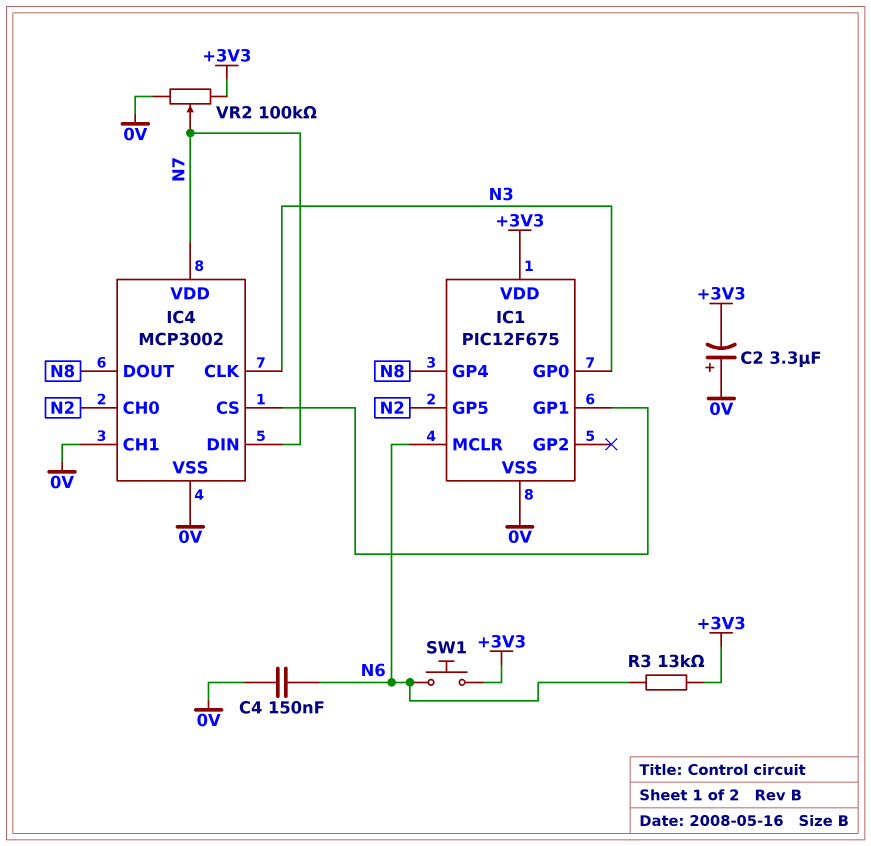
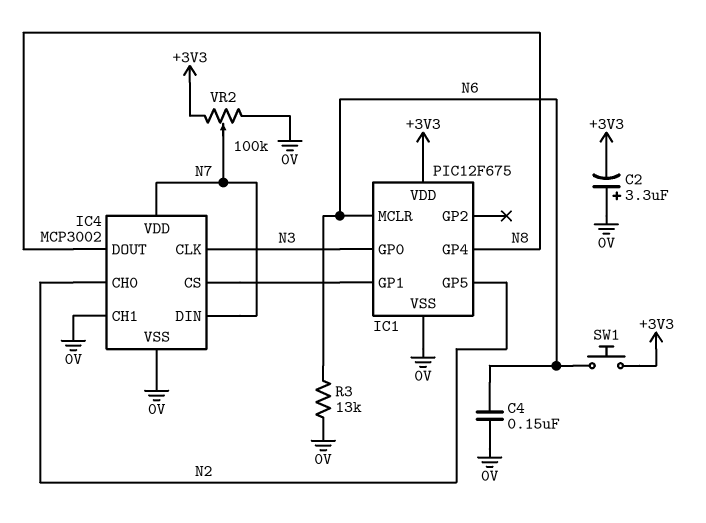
R3: 13k (+3V3, N6) -> 13k (0V, N6)

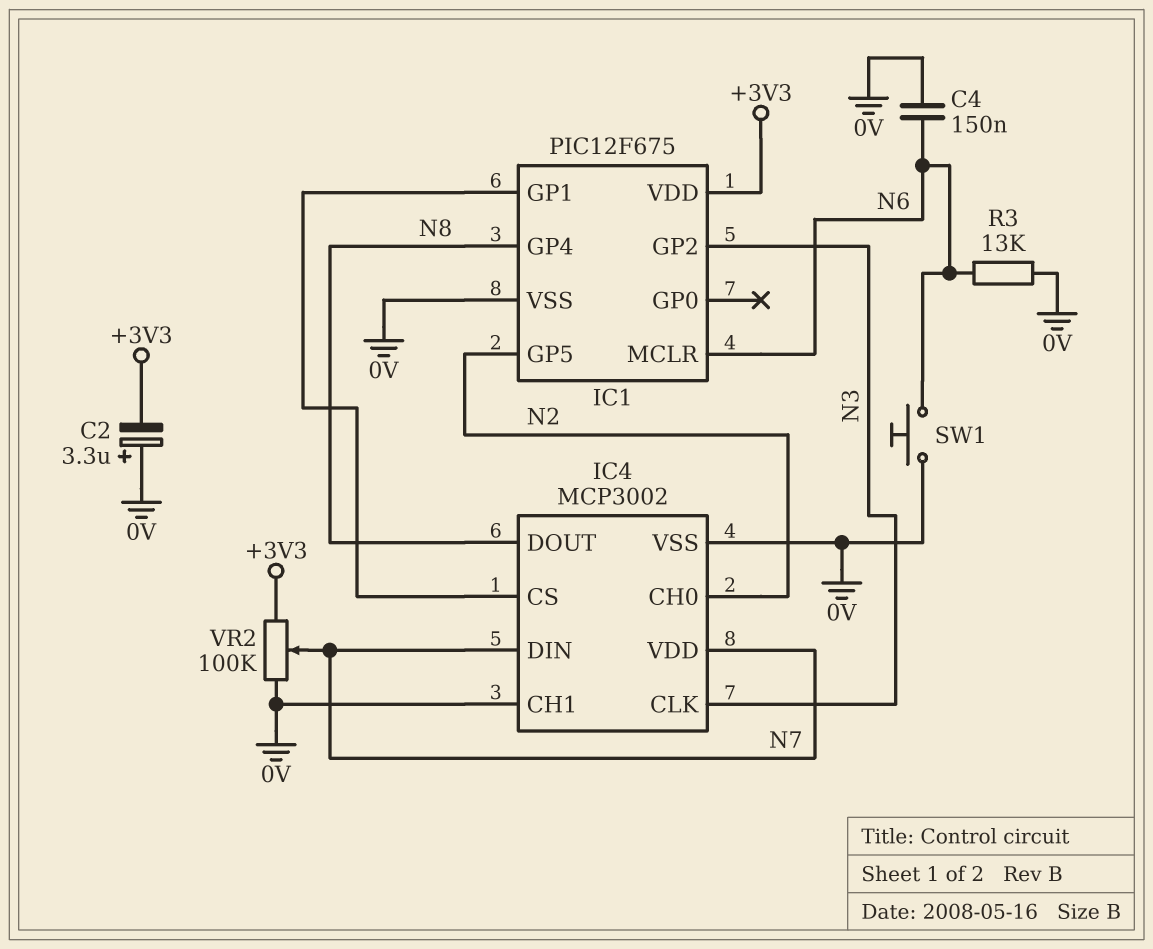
IC1 pin GP0: N3 -> none
IC1 pin GP2: none -> N3
SW1: button (+3V3, N6) -> button (0V, N6)

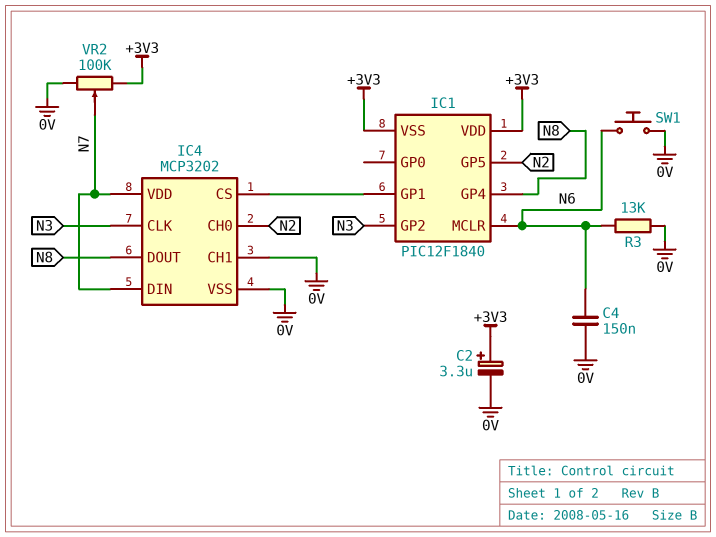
C2: 3.3uF (plus 0V, minus +3V3) -> 3.3uF (plus +3V3, minus 0V)
IC1: PIC12F675 -> PIC12F1840
IC1 pin VSS: 0V -> +3V3
IC4: MCP3002 -> MCP3202

